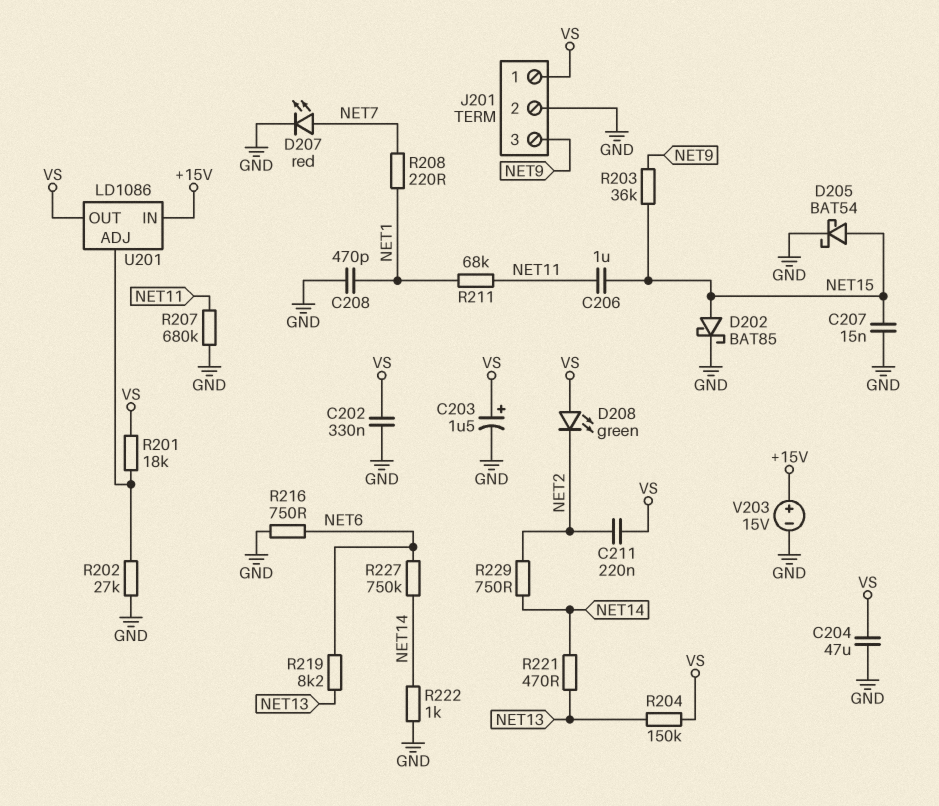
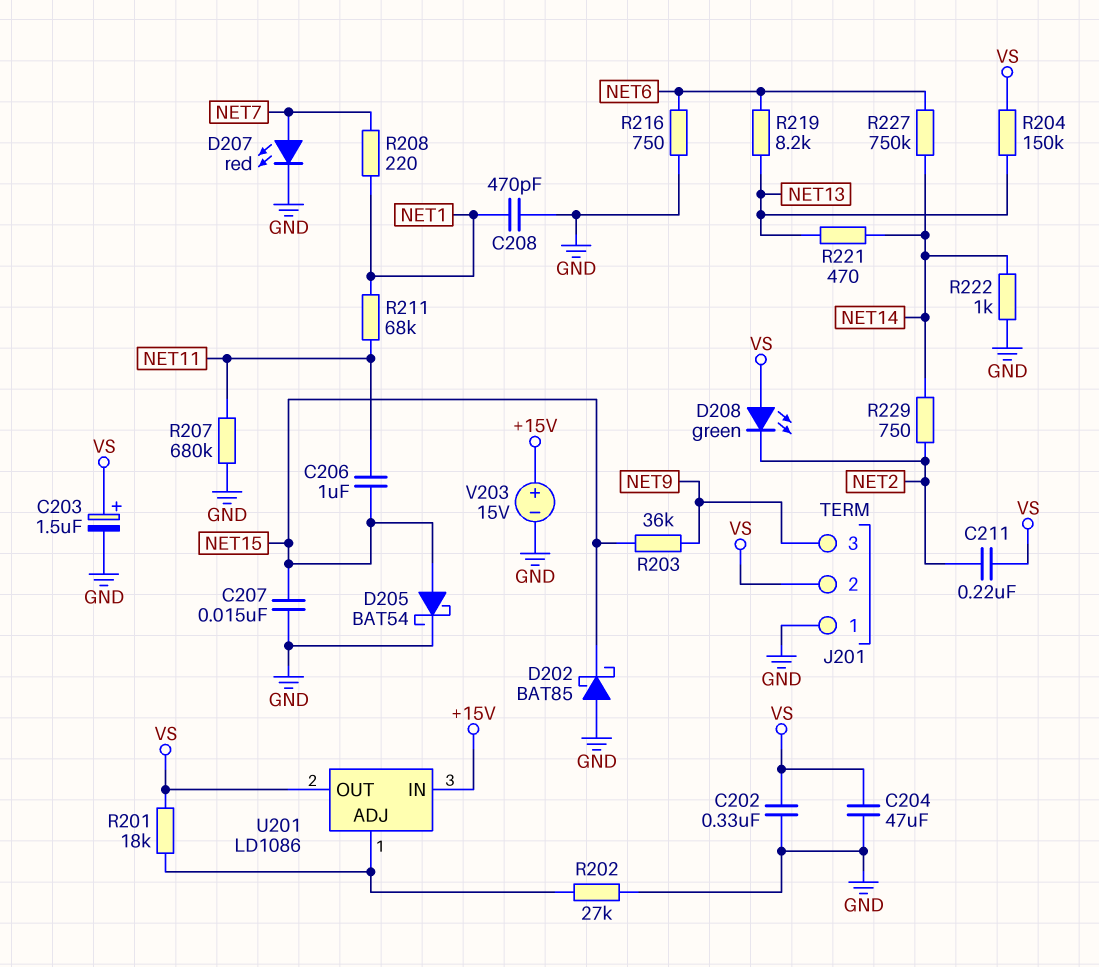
D202: schottky BAT85 (A NET15, K GND) -> schottky BAT85 (A GND, K NET15)
J201 pin 1: VS -> GND
J201 pin 2: GND -> VS

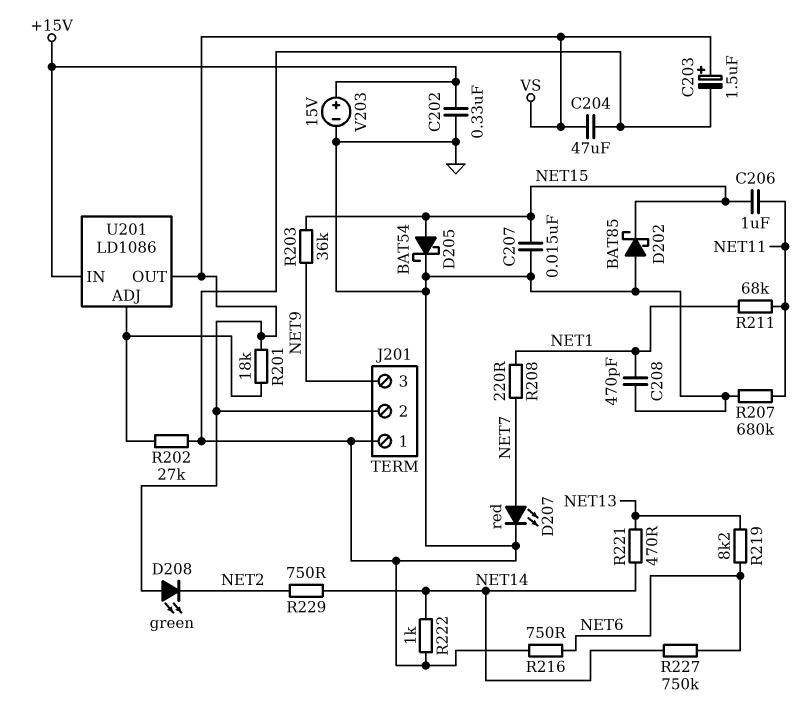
C202: 330nF (GND, VS) -> 330nF (+15V, GND)
C211: 220nF (NET2, VS) -> none
R204: 150k (NET13, VS) -> none

